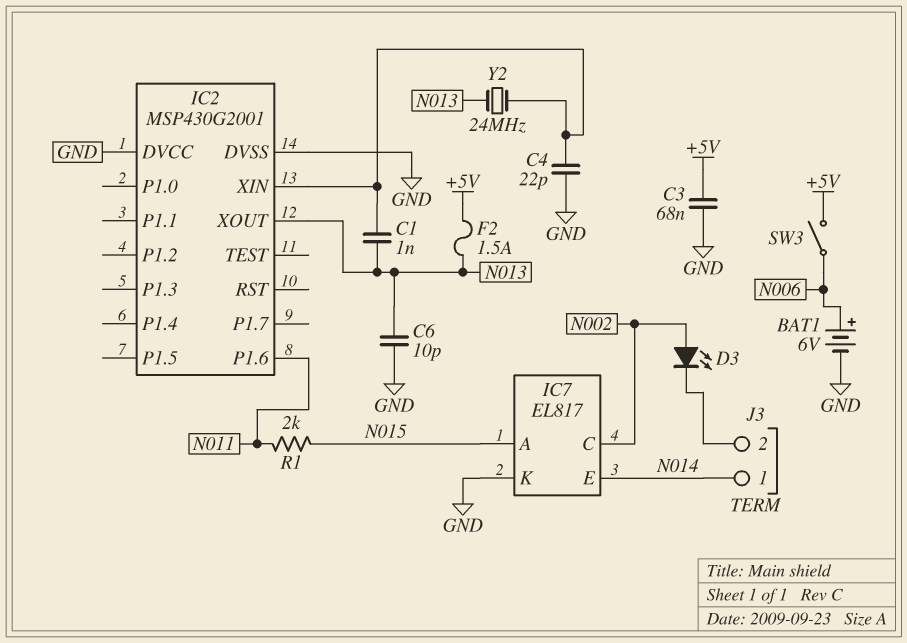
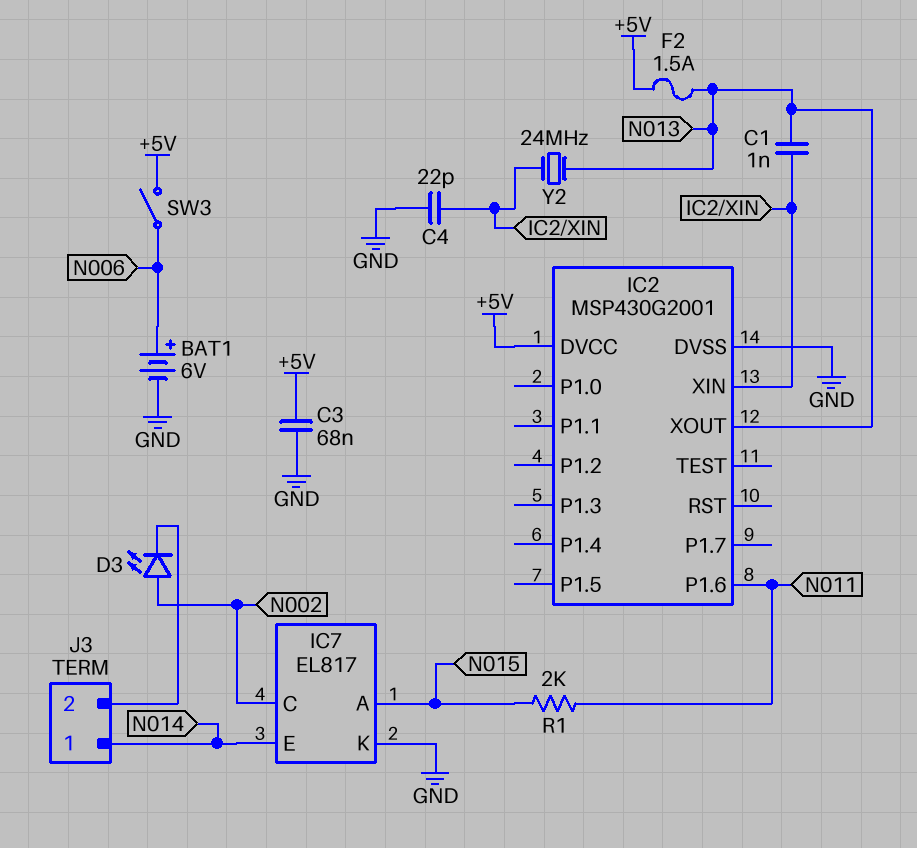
C6: 10pF (GND, N013) -> none
IC2 pin DVCC: GND -> +5V

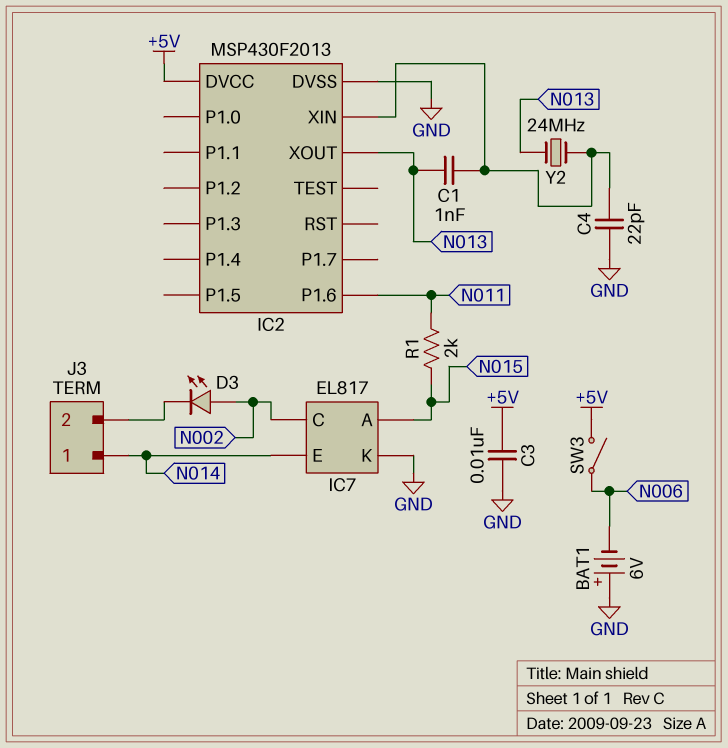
BAT1: 6V (plus N006, minus GND) -> 6V (plus GND, minus N006)
C3: 68nF (+5V, GND) -> 10nF (+5V, GND)
F2: 1.5A (+5V, N013) -> none
IC2: MSP430G2001 -> MSP430F2013

